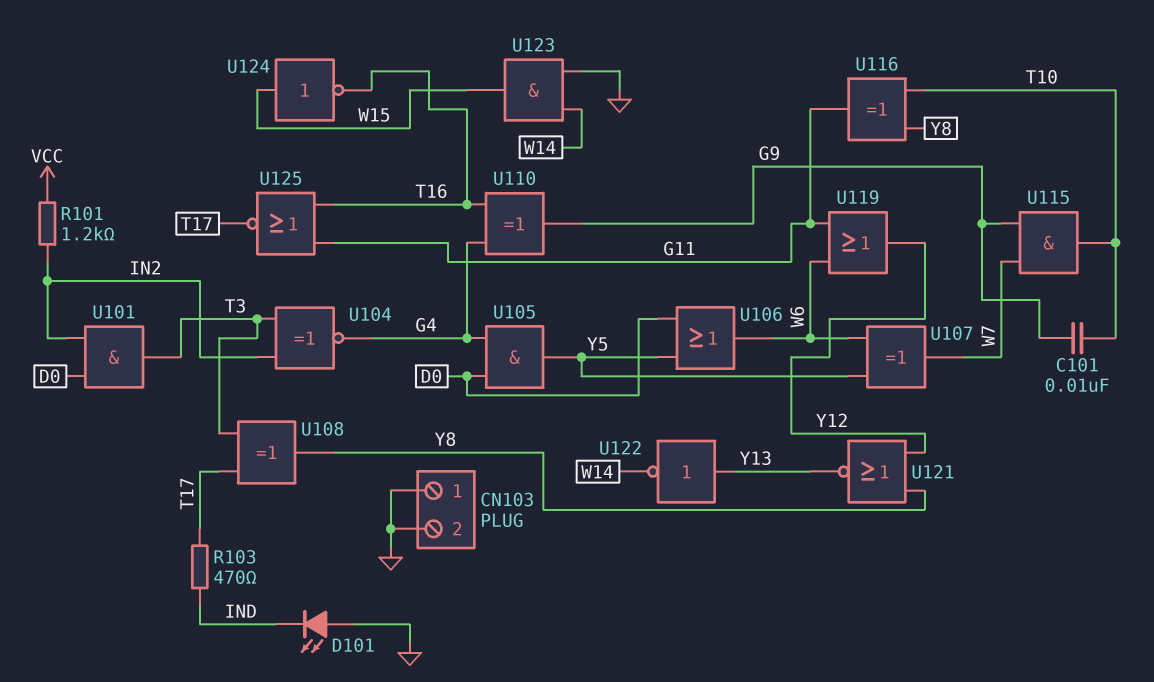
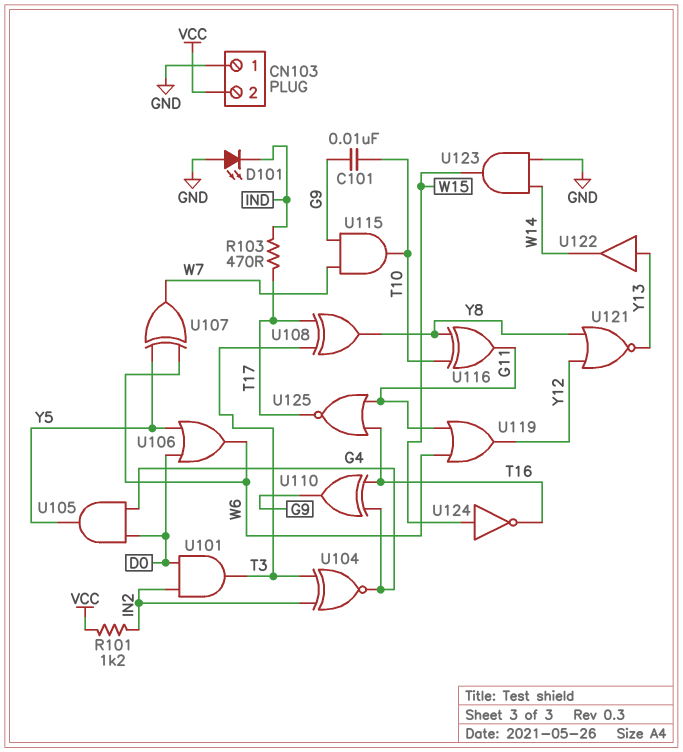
CN103 pin 2: GND -> VCC
U122: NOT (in Y13, out W14) -> buffer (in Y13, out W14)

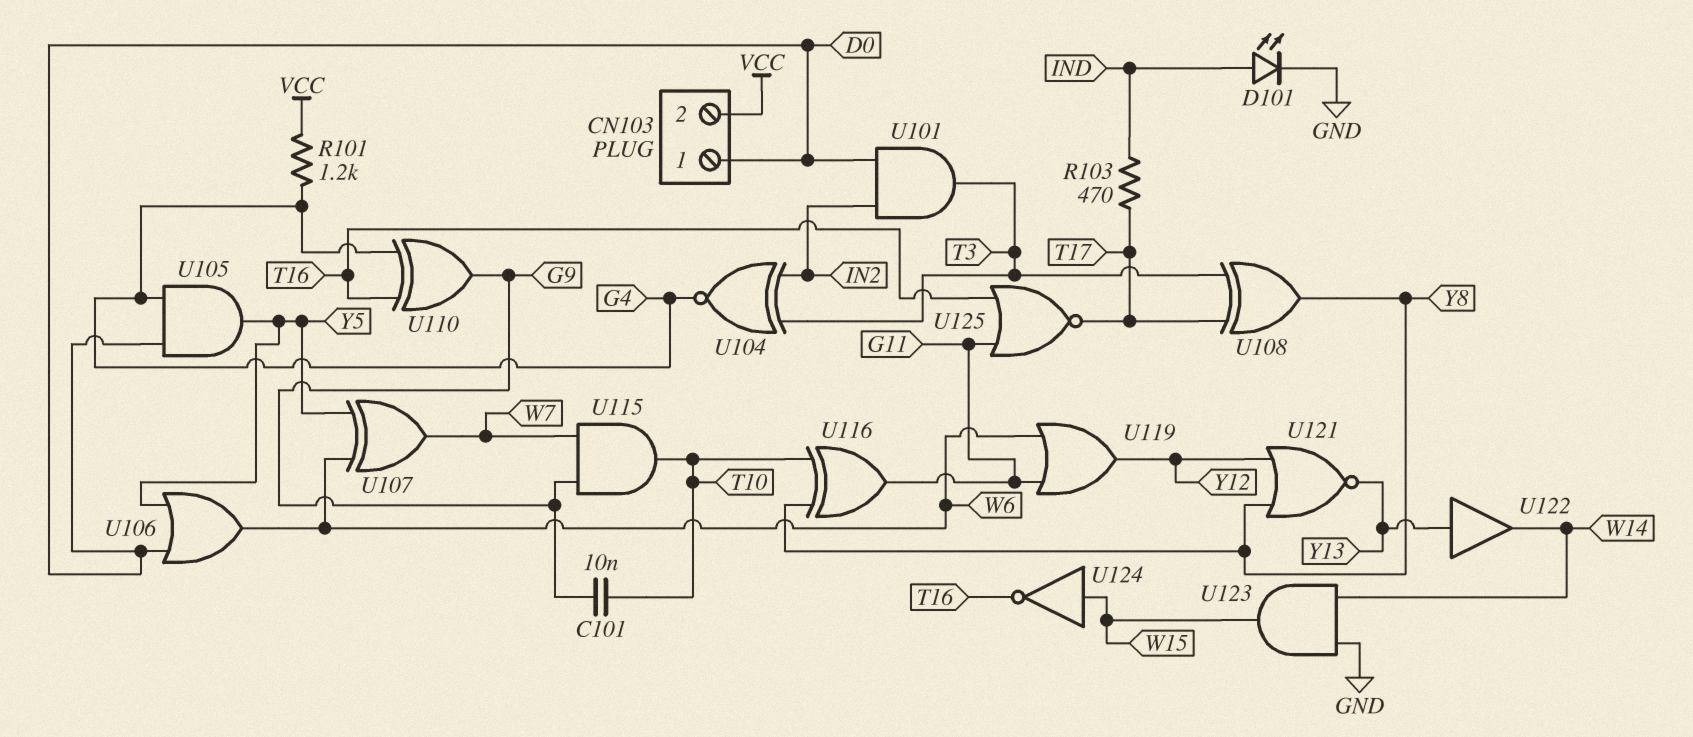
CN103 pin 1: GND -> D0
D101: LED (A GND, K IND) -> LED (A IND, K GND)
R101: 1.2k (IN2, VCC) -> 1.2k (G4, VCC)

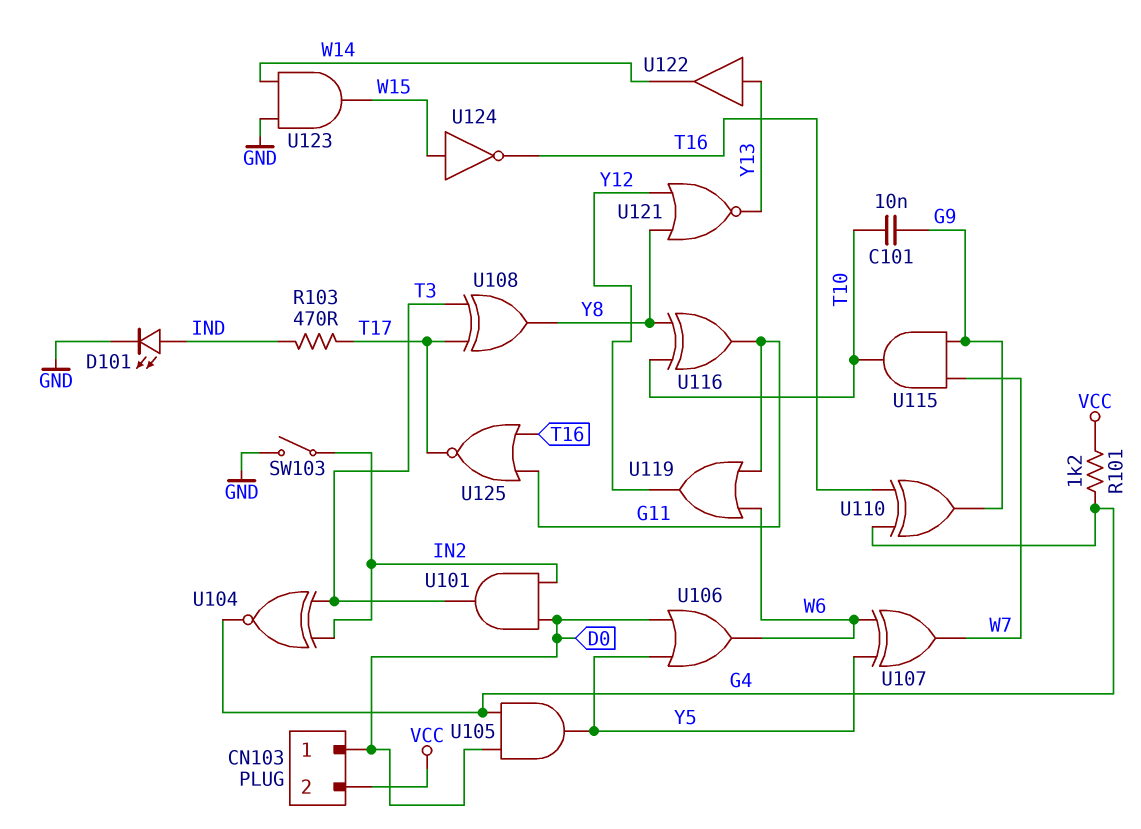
SW103: none -> switch (GND, IN2)

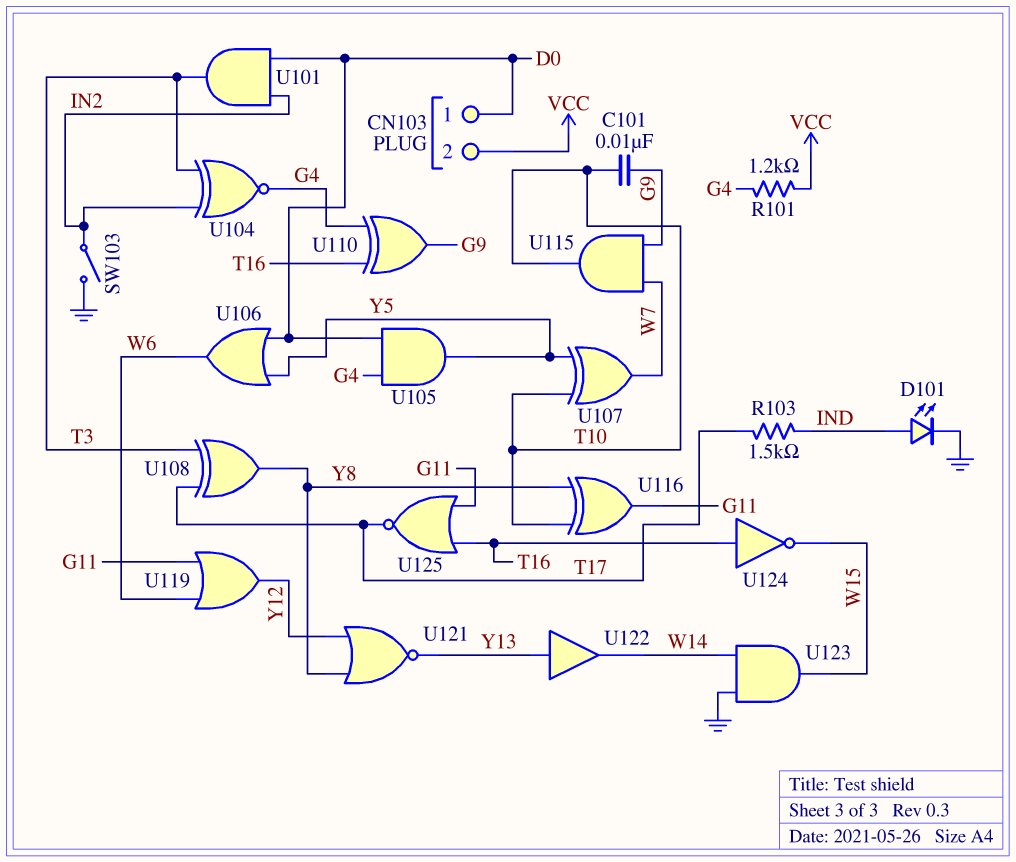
R103: 470 (IND, T17) -> 1.5k (IND, T17)
U107: XOR (in W6, in Y5, out W7) -> XOR (in T10, in Y5, out W7)
U124: NOT (in W15, out T16) -> NOT (in T16, out W15)

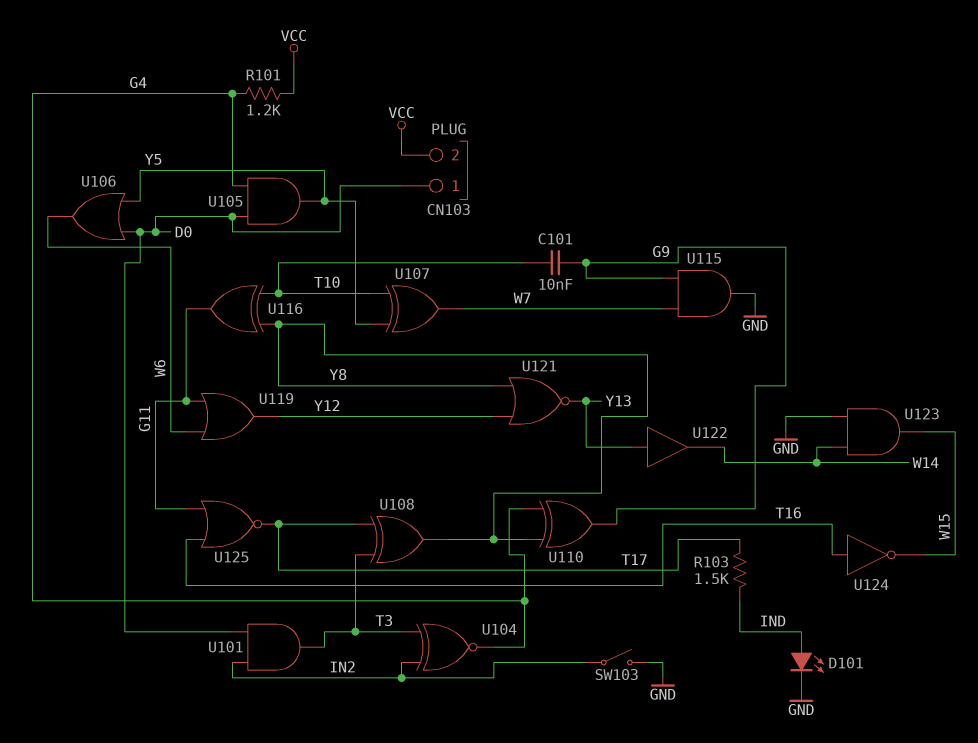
U110: XOR (in G4, in T16, out G9) -> XOR (in G4, in Y8, out G9)
U115: AND (in G9, in W7, out T10) -> AND (in G9, in W7, out GND)

